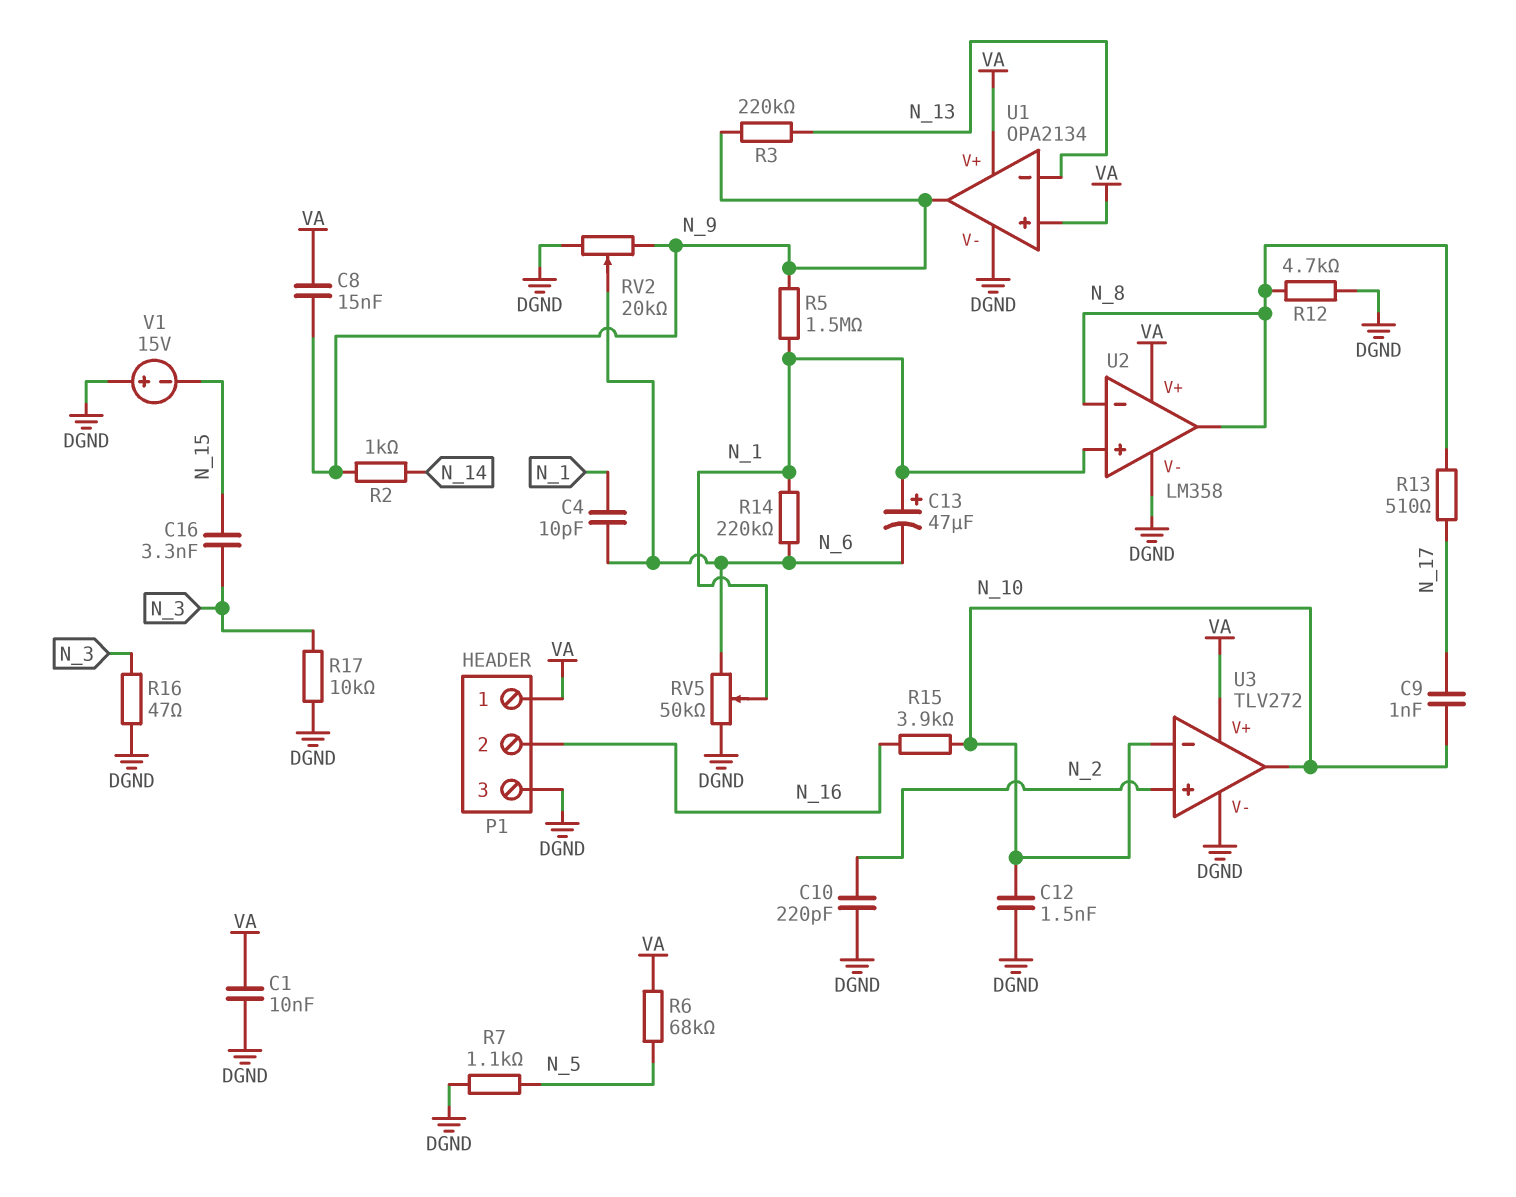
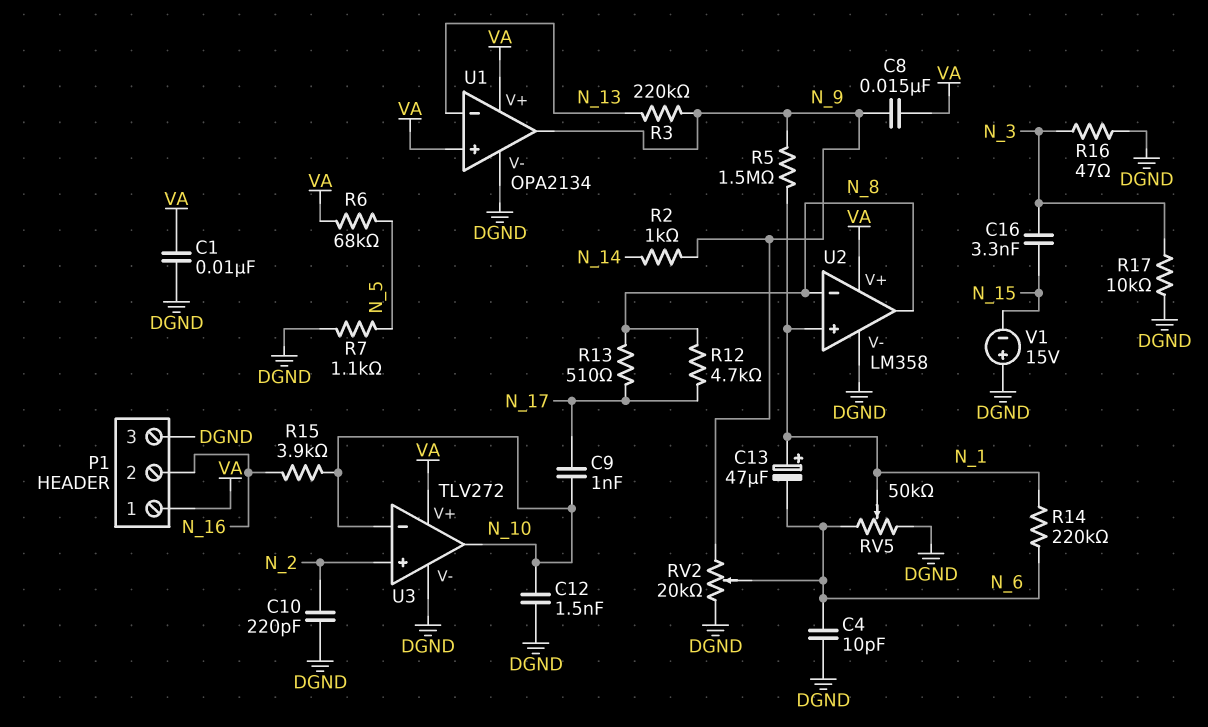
C4: 10pF (N_1, N_6) -> 10pF (DGND, N_6)
R12: 4.7k (DGND, N_8) -> 4.7k (N_8, N_17)

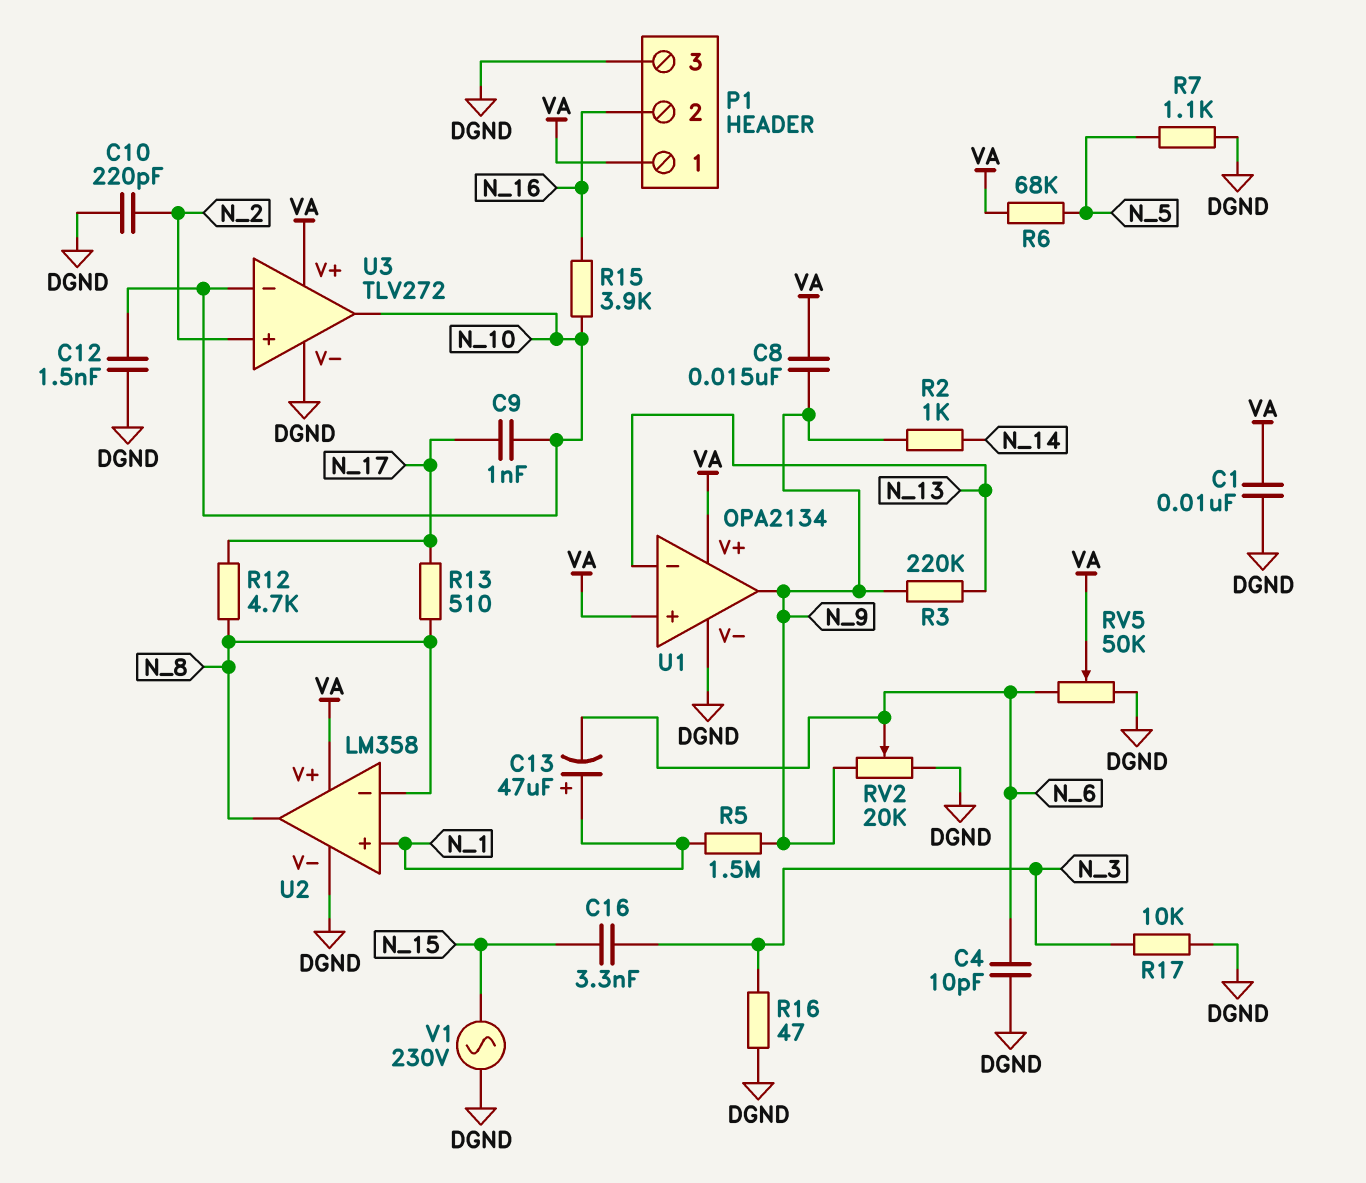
R14: 220k (N_1, N_6) -> none
RV5: 50k (DGND, N_6, wiper N_1) -> 50k (DGND, N_6, wiper VA)
V1: 15V (plus DGND, minus N_15) -> AC 230V (DGND, N_15)

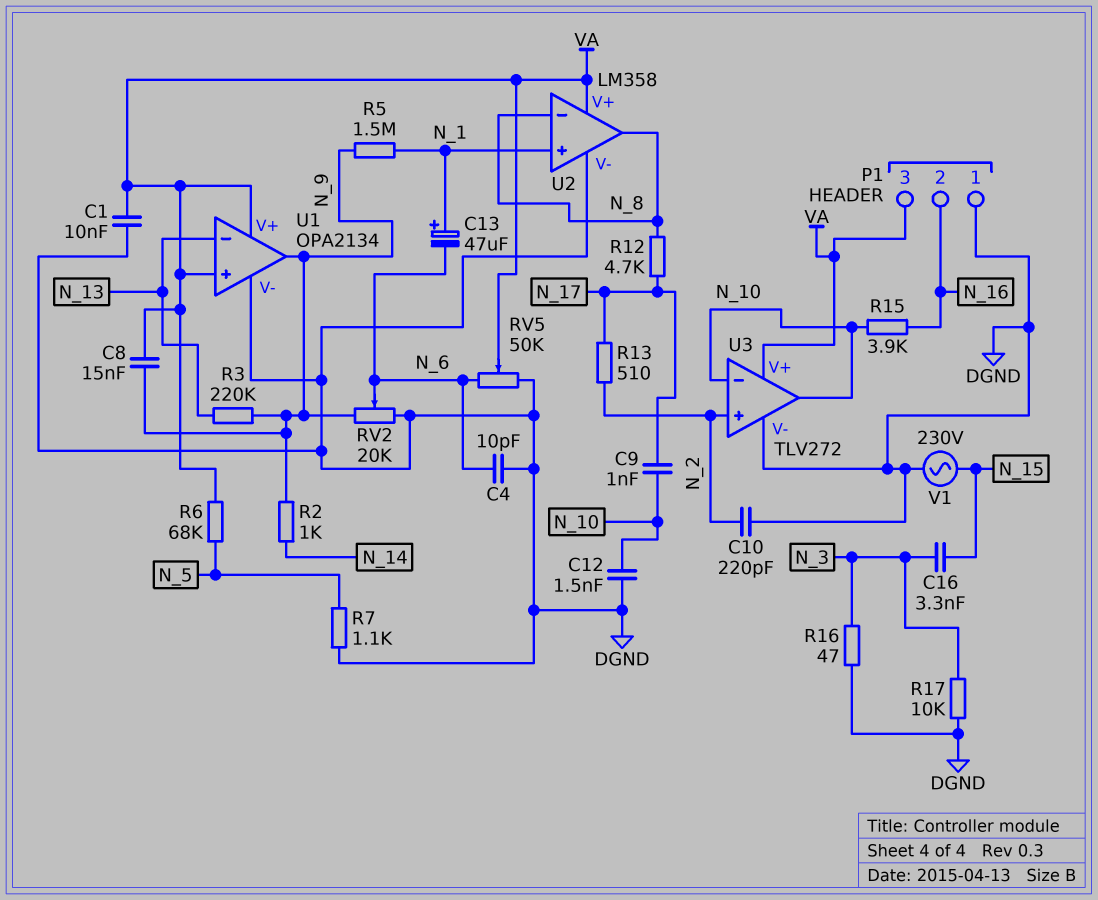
P1 pin 1: VA -> DGND
P1 pin 3: DGND -> VA
R13: 510 (N_8, N_17) -> 510 (N_2, N_17)

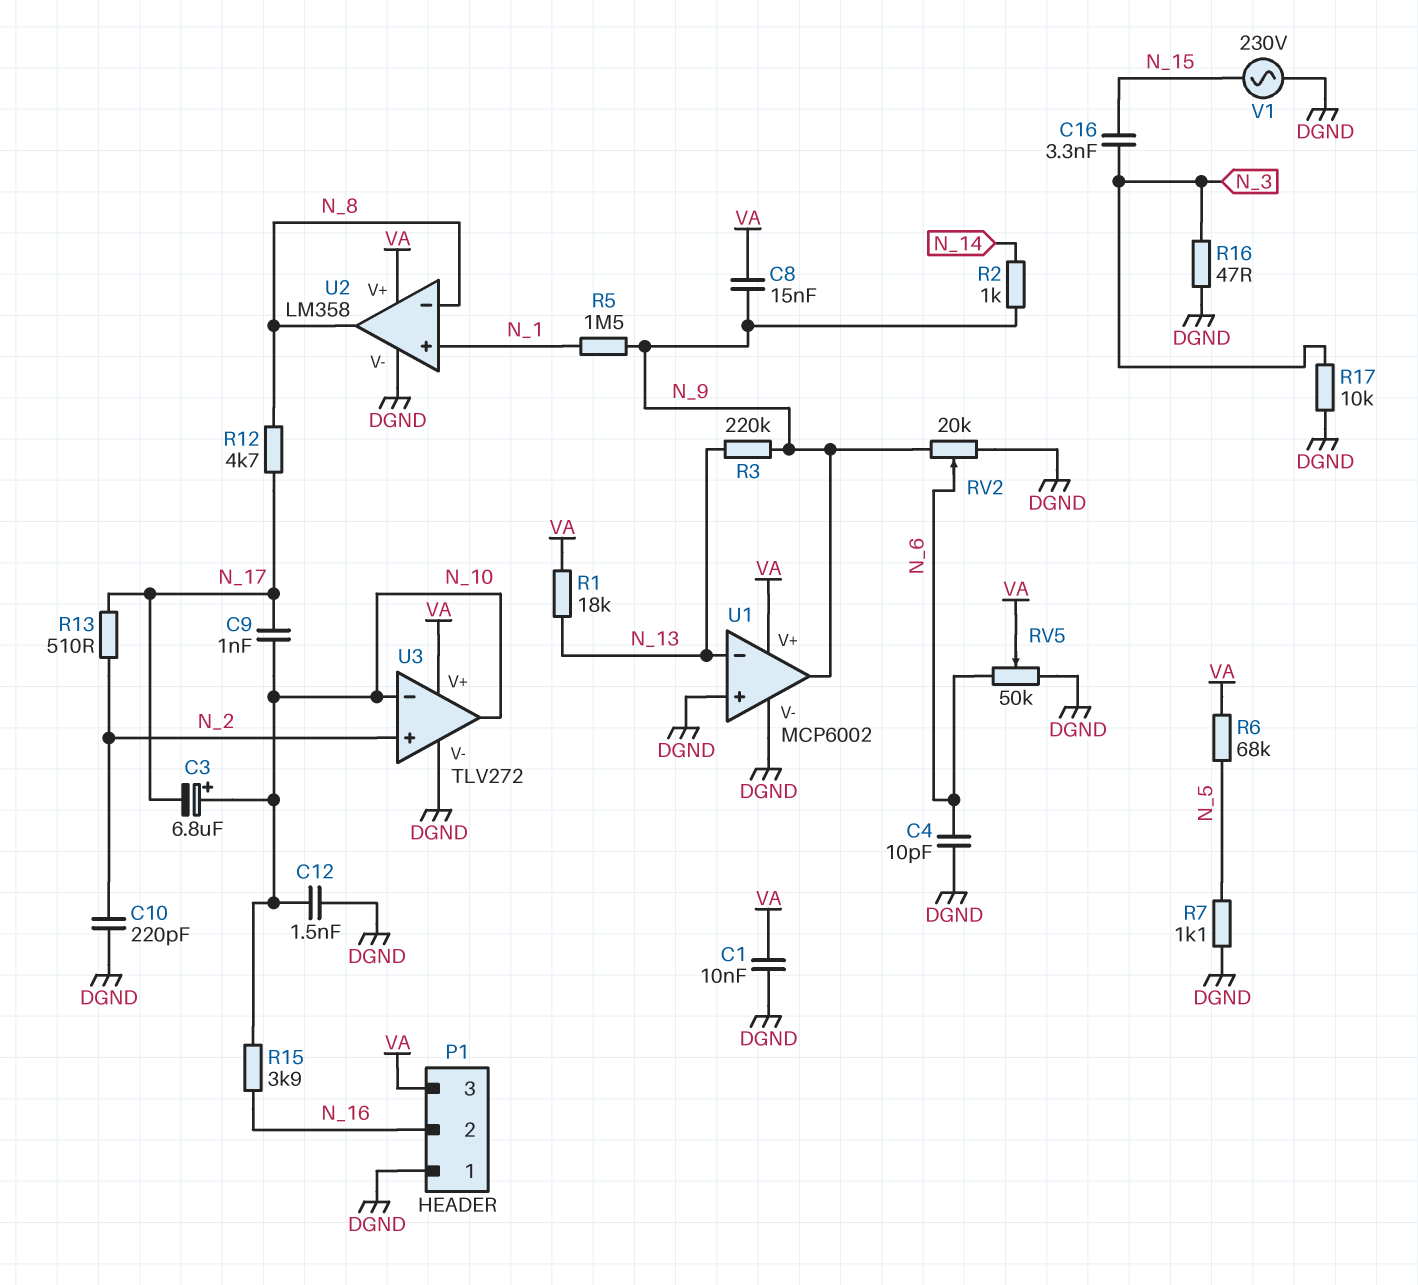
C3: none -> 6.8uF (plus N_10, minus N_17)
C13: 47uF (plus N_1, minus N_6) -> none
R1: none -> 18k (N_13, VA)
U1: OPA2134 -> MCP6002
U1 pin in+: VA -> DGND

